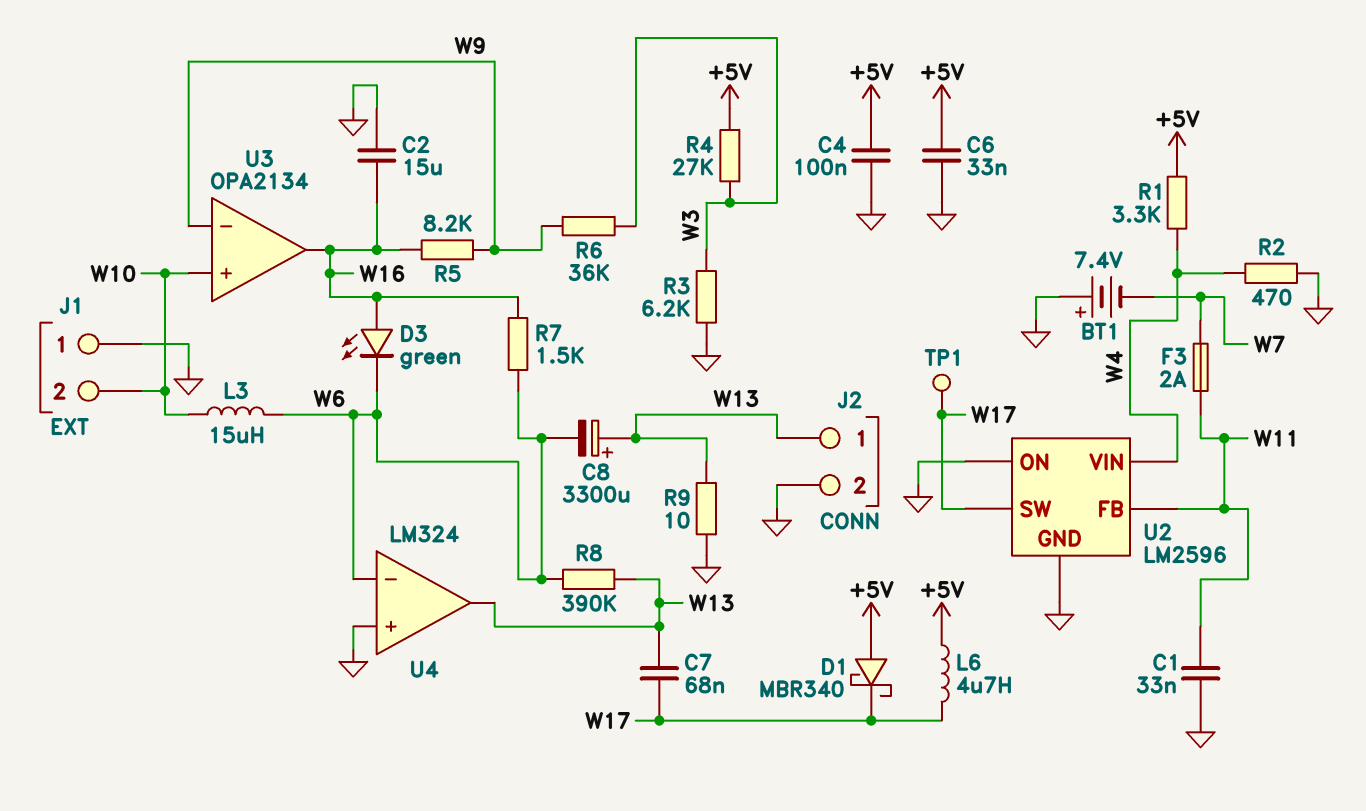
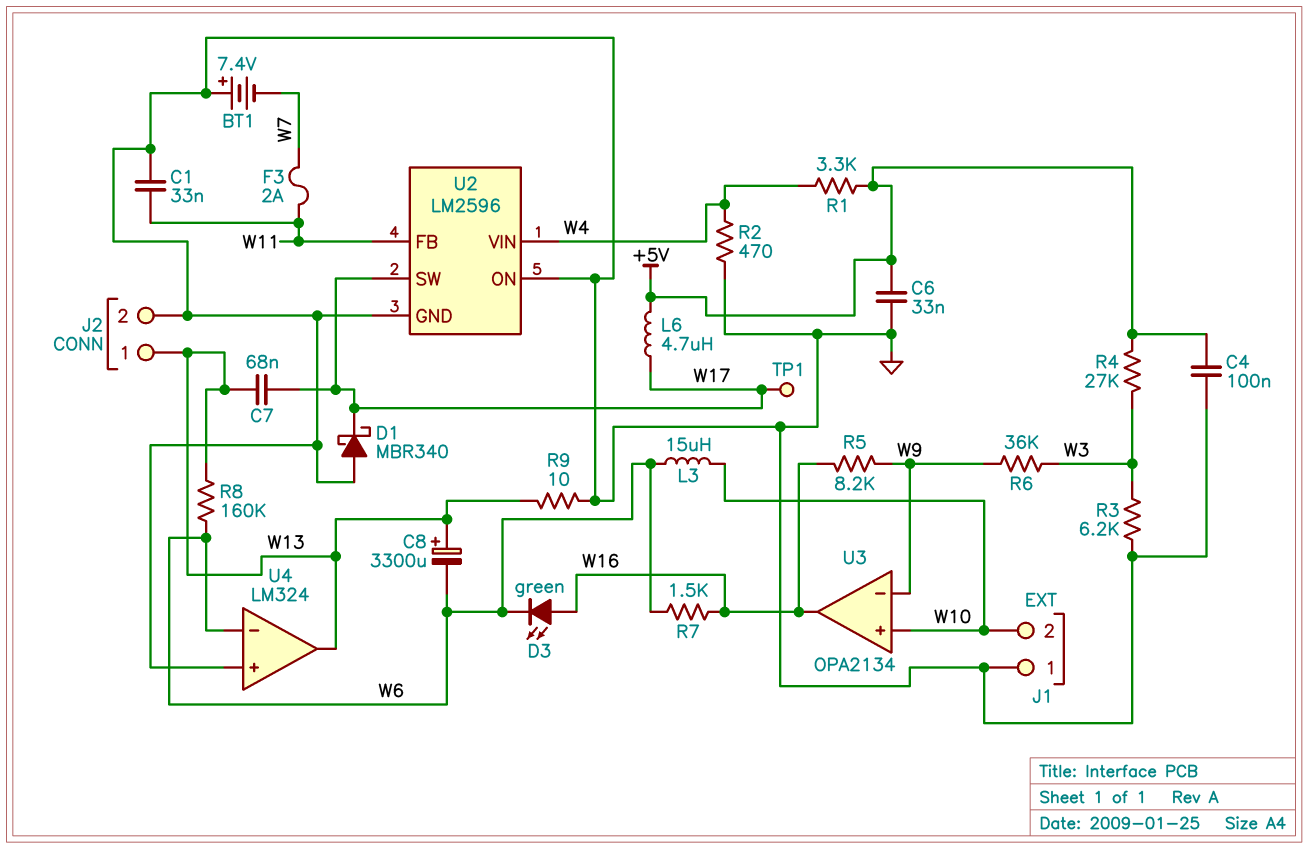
C2: 15uF (GND, W16) -> none
D1: schottky MBR340 (A +5V, K W17) -> schottky MBR340 (A GND, K W17)
R8: 390k (W6, W13) -> 160k (W6, W13)

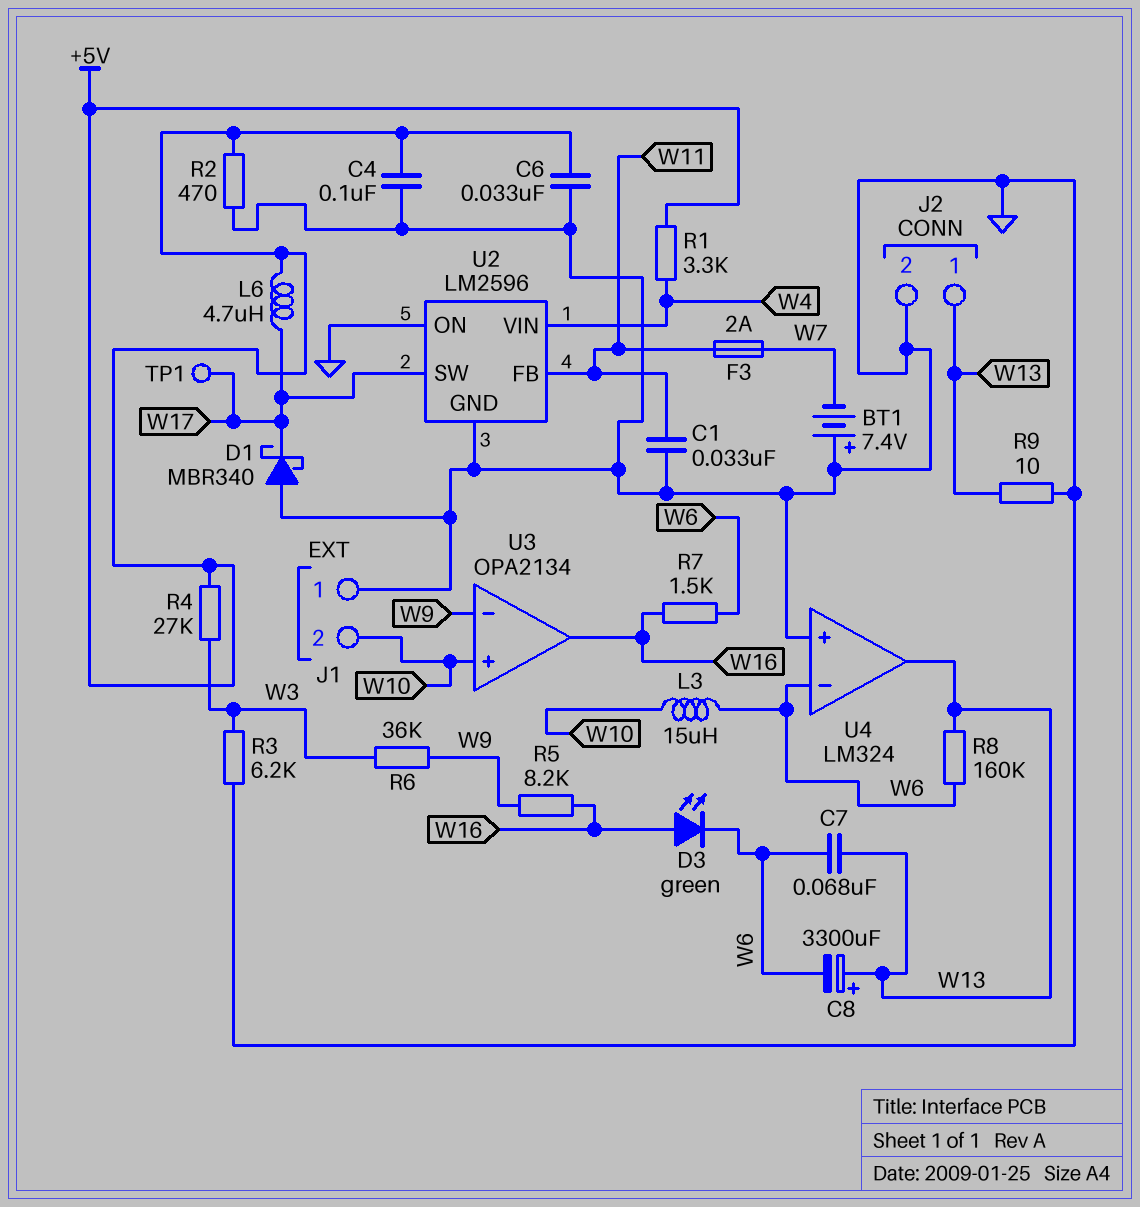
C7: 68nF (W13, W17) -> 68nF (W6, W13)
R2: 470 (GND, W4) -> 470 (+5V, GND)

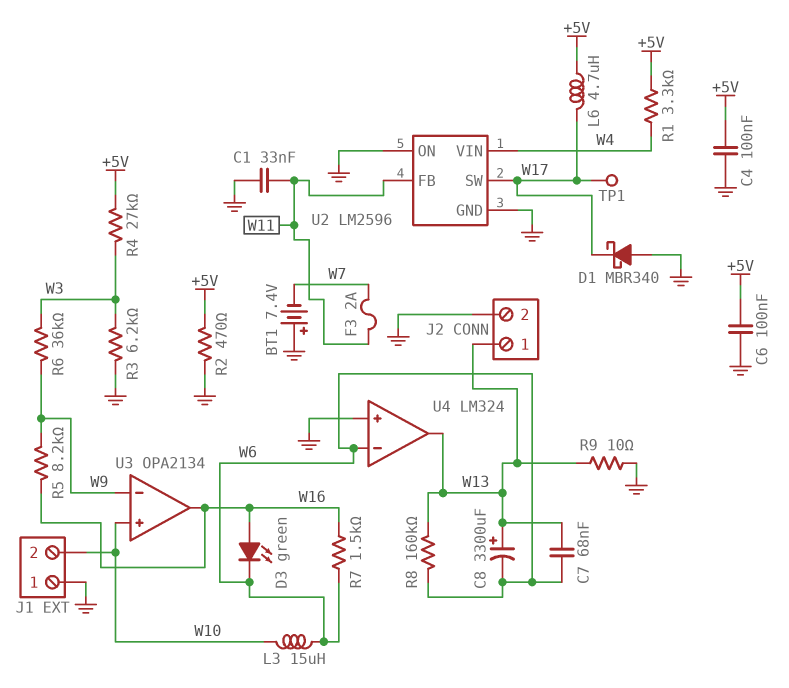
C6: 33nF (+5V, GND) -> 100nF (+5V, GND)

